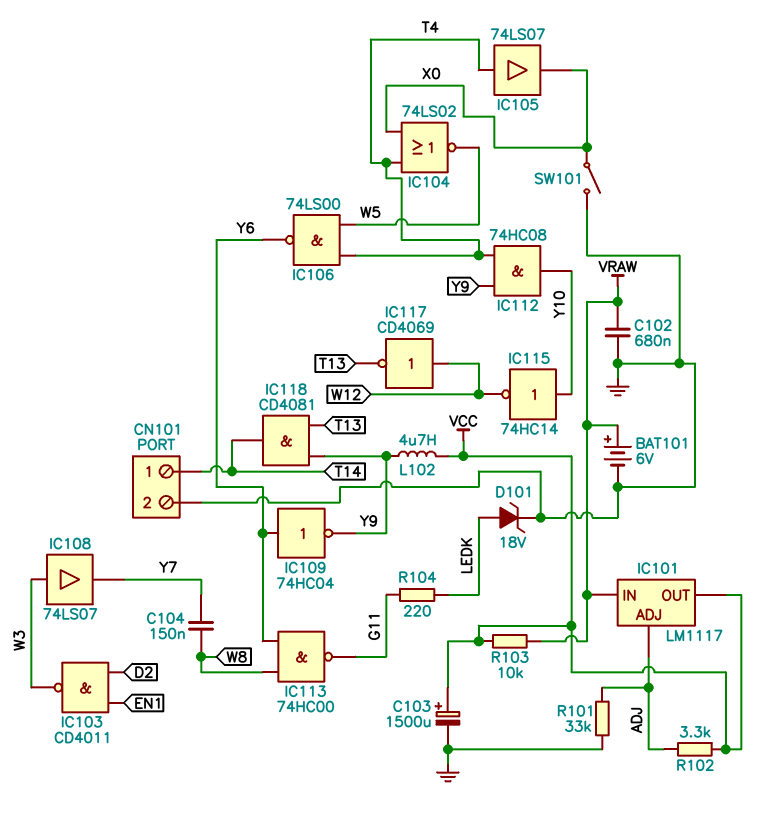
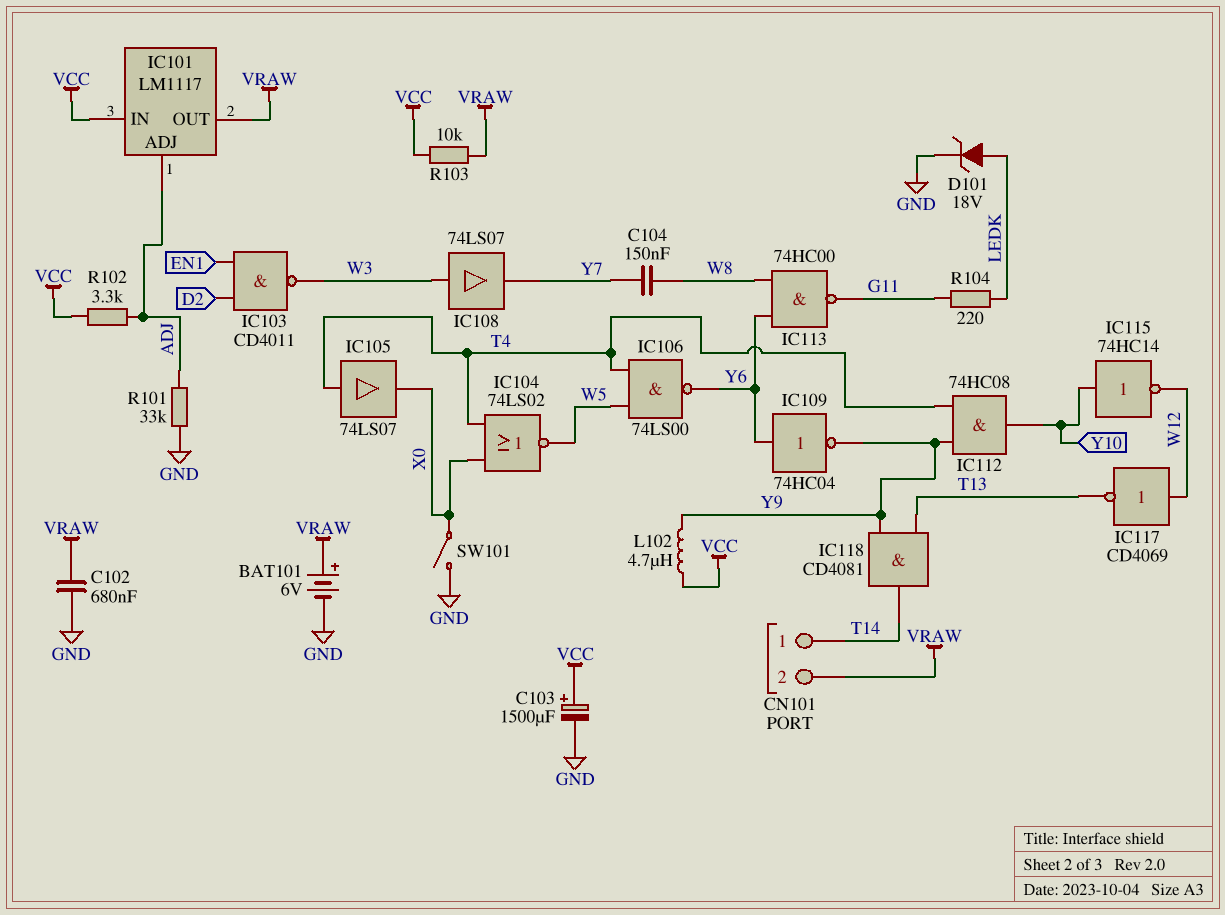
CN101 pin 2: GND -> VRAW
IC101 pin IN: VRAW -> VCC
IC101 pin OUT: VCC -> VRAW

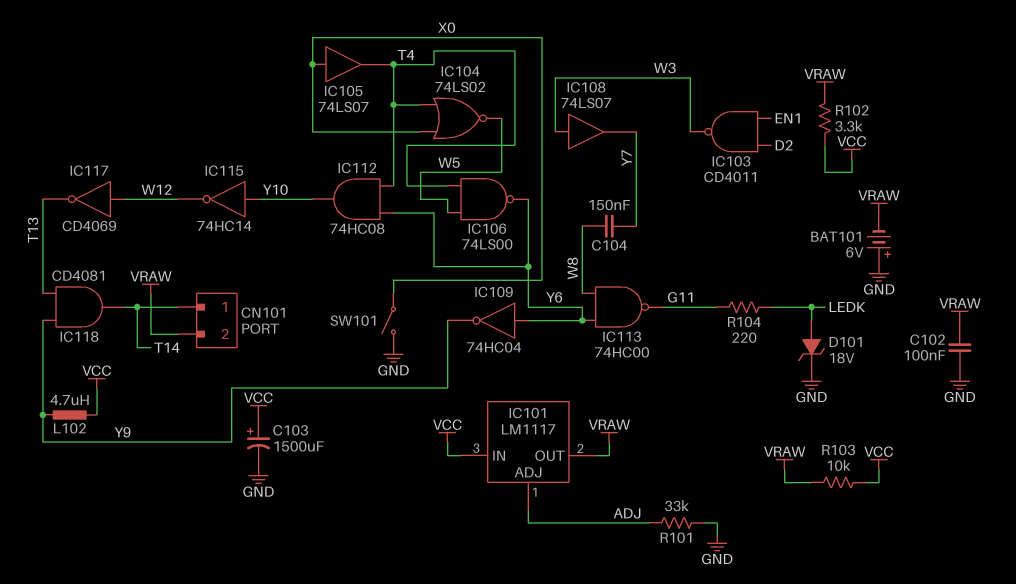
BAT101: 6V (plus VRAW, minus GND) -> 6V (plus GND, minus VRAW)
C102: 680nF (GND, VRAW) -> 100nF (GND, VRAW)
IC105: buffer 74LS07 (in T4, out X0) -> buffer 74LS07 (in X0, out T4)
IC112: AND 74HC08 (in T4, in Y9, out Y10) -> AND 74HC08 (in T4, in Y6, out Y10)
R102: 3.3k (ADJ, VCC) -> 3.3k (VCC, VRAW)

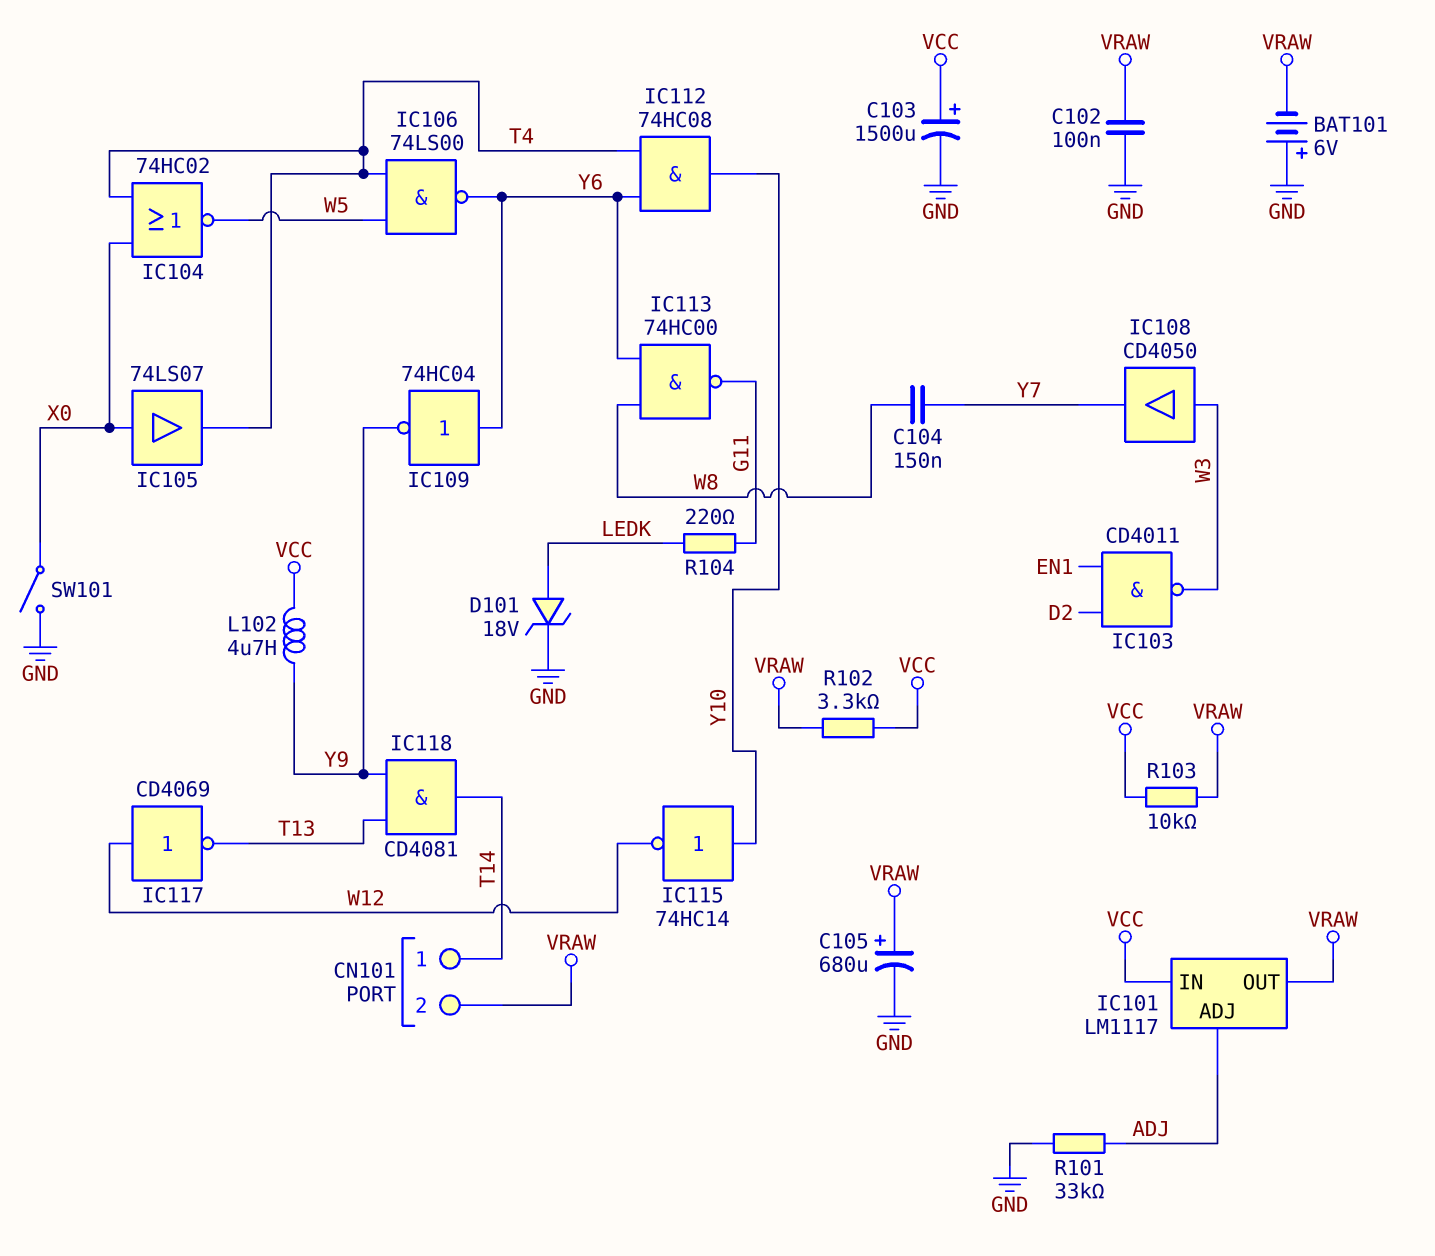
C105: none -> 680uF (plus VRAW, minus GND)
IC104: NOR 74LS02 (in T4, in X0, out W5) -> NOR 74HC02 (in T4, in X0, out W5)
IC108: buffer 74LS07 (in W3, out Y7) -> buffer CD4050 (in W3, out Y7)

